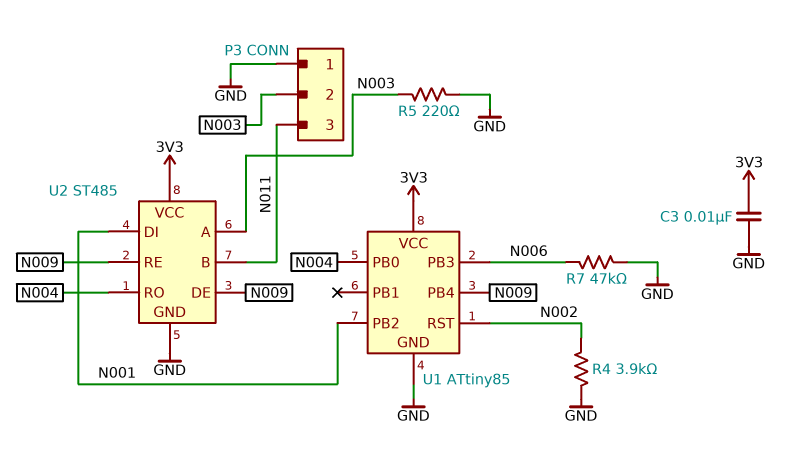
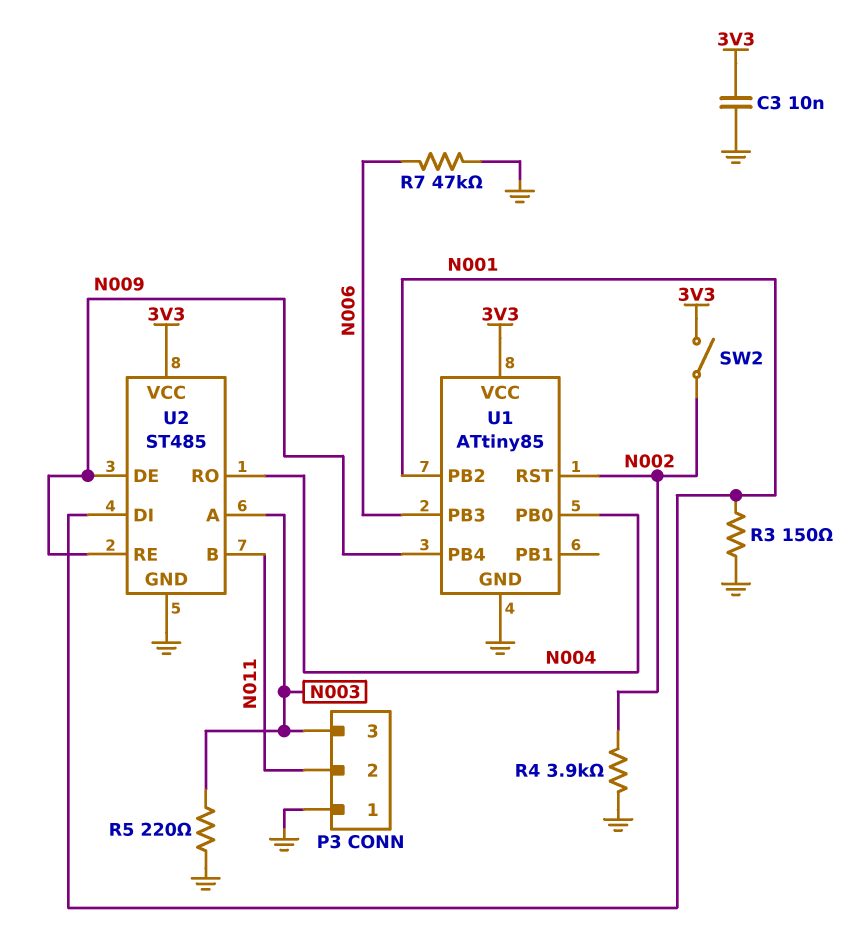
P3 pin 2: N003 -> N011
P3 pin 3: N011 -> N003
R3: none -> 150 (GND, N001)
SW2: none -> switch (3V3, N002)

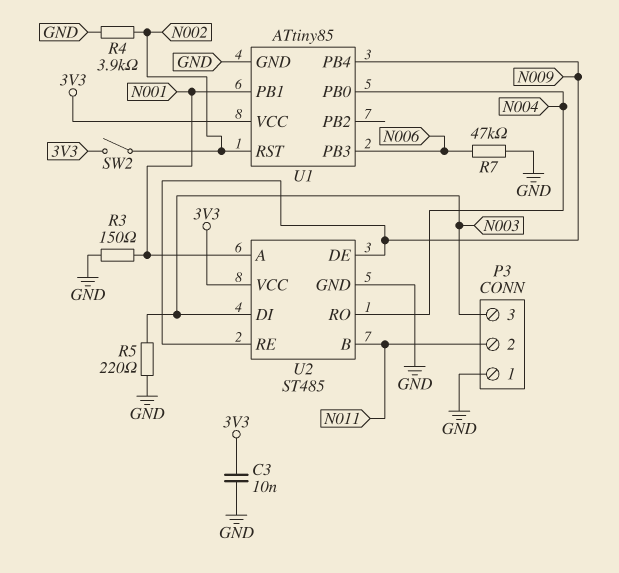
U1 pin PB1: none -> N001
U1 pin PB2: N001 -> none
U2 pin A: N003 -> N001
U2 pin DI: N001 -> N003

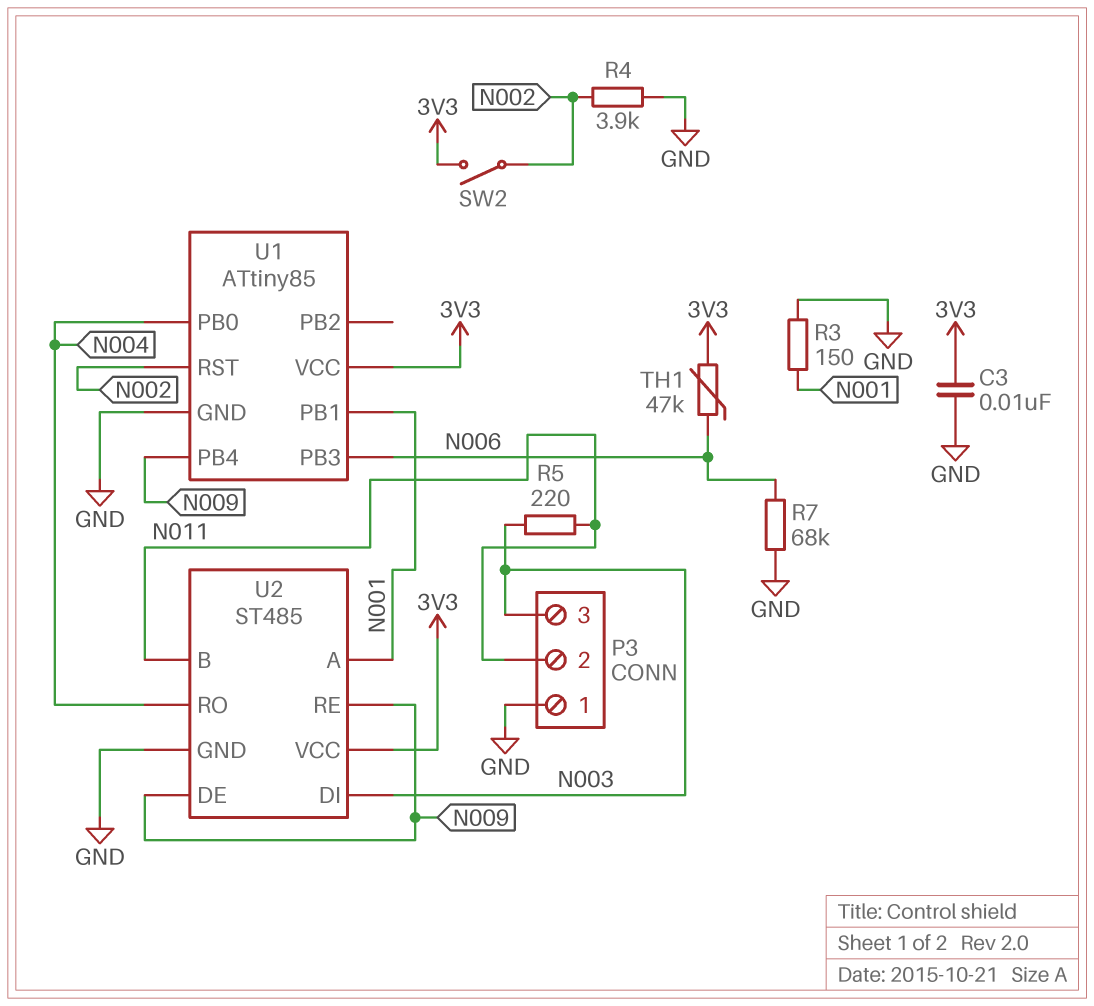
R5: 220 (GND, N003) -> 220 (N003, N011)
R7: 47k (GND, N006) -> 68k (GND, N006)
TH1: none -> 47k (3V3, N006)

